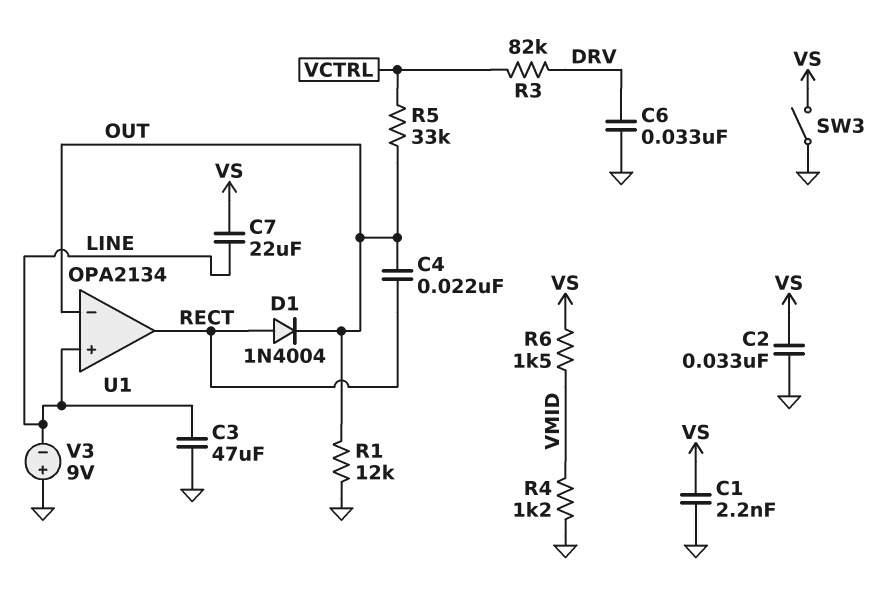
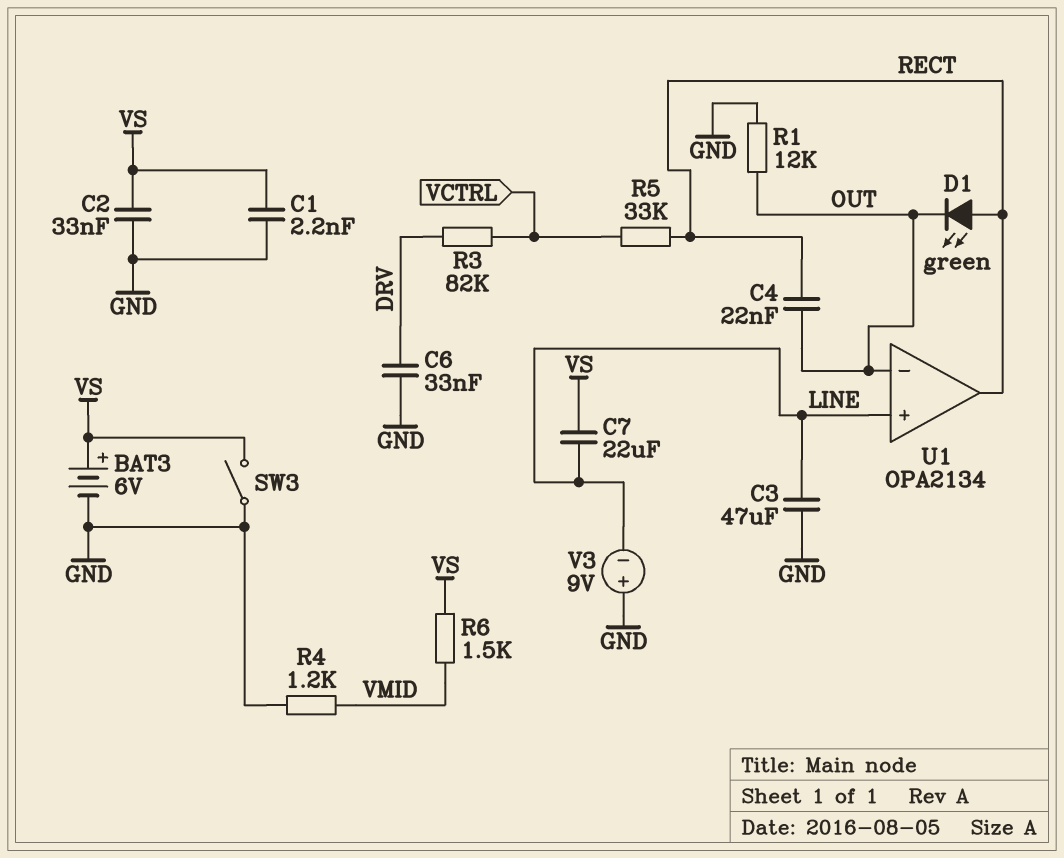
BAT3: none -> 6V (plus VS, minus GND)
D1: diode 1N4004 (A RECT, K OUT) -> LED green (A RECT, K OUT)
R5: 33k (OUT, VCTRL) -> 33k (RECT, VCTRL)

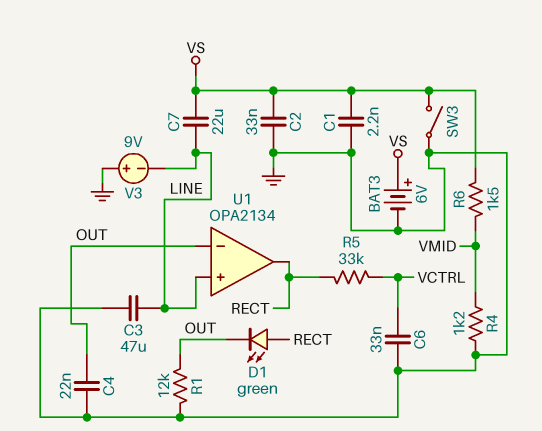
C4: 22nF (OUT, RECT) -> 22nF (GND, OUT)
C6: 33nF (DRV, GND) -> 33nF (GND, VCTRL)
R3: 82k (DRV, VCTRL) -> none

